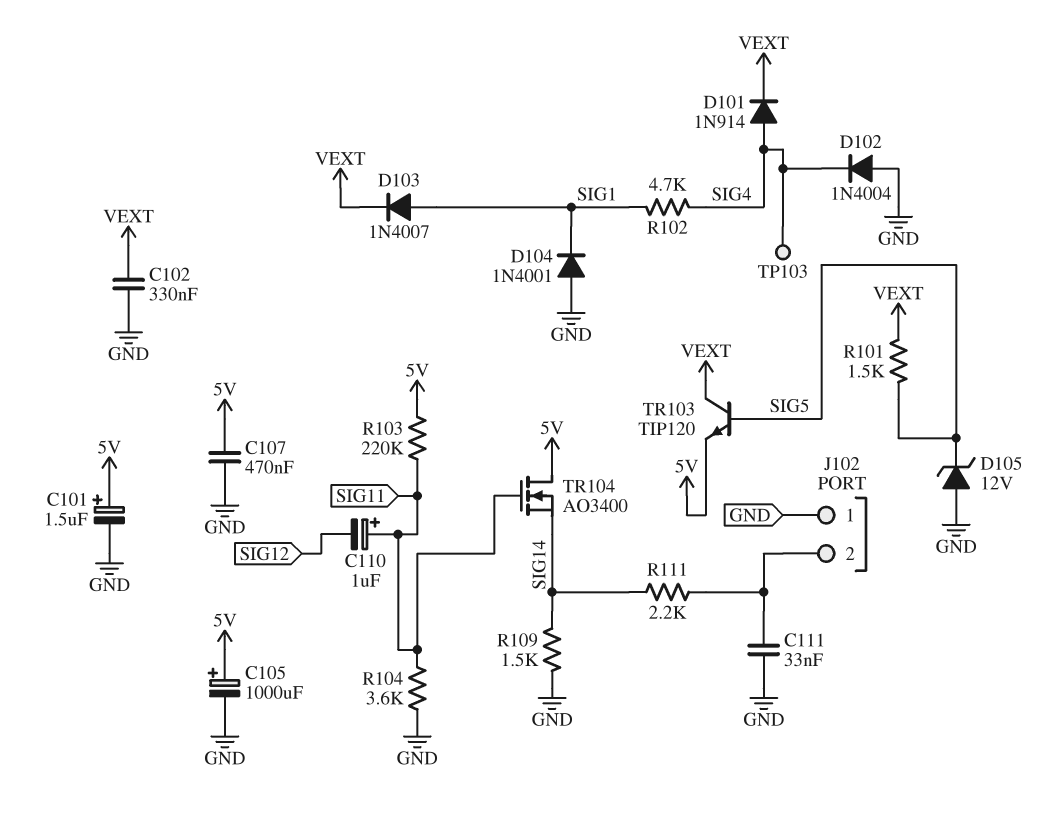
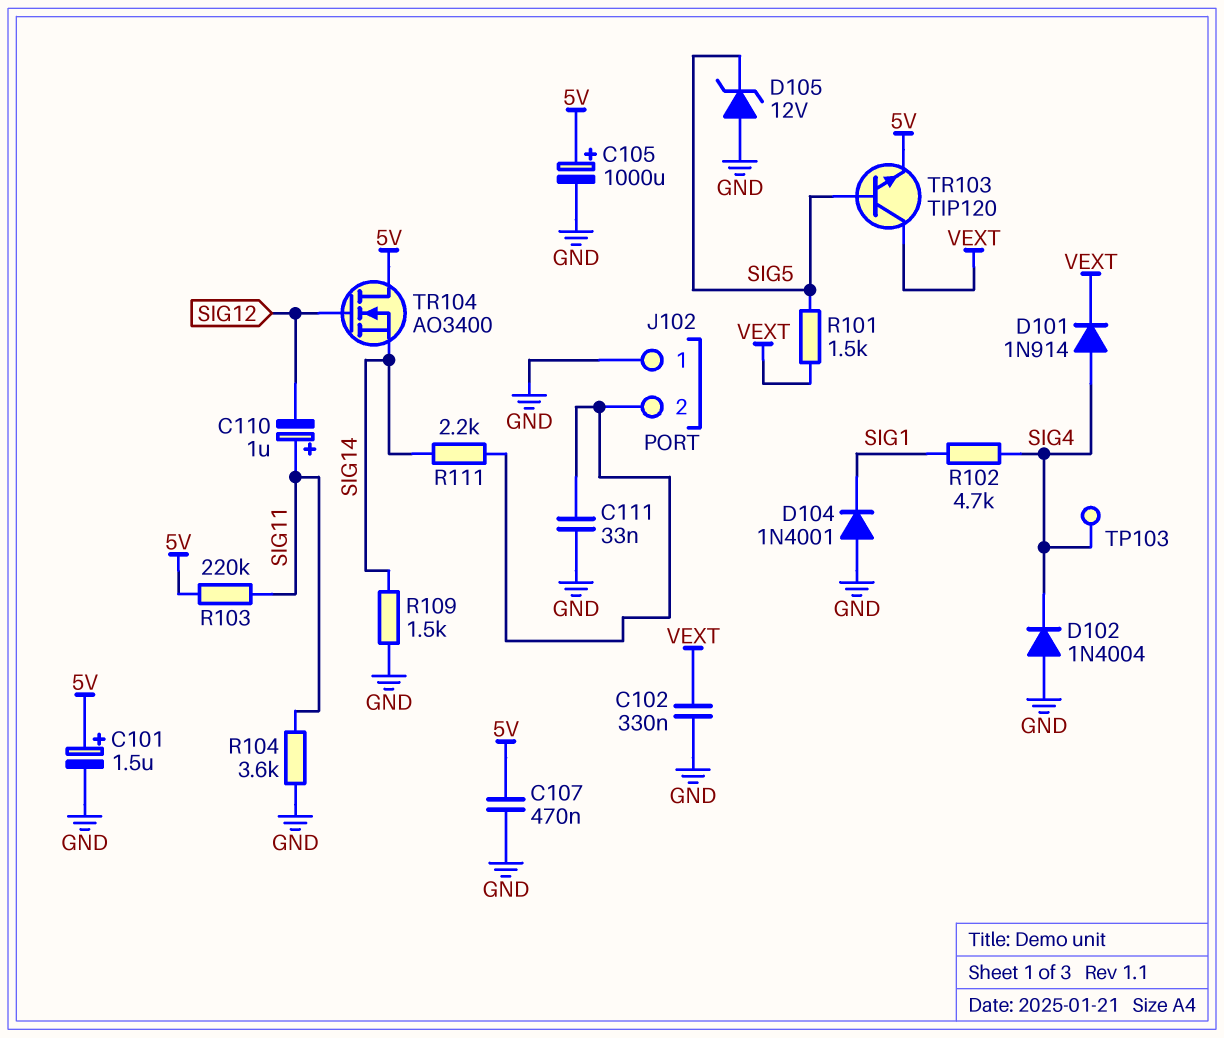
D103: diode 1N4007 (A SIG1, K VEXT) -> none
TR104: NMOS AO3400 (G SIG11, D 5V, S SIG14) -> NMOS AO3400 (G SIG12, D 5V, S SIG14)

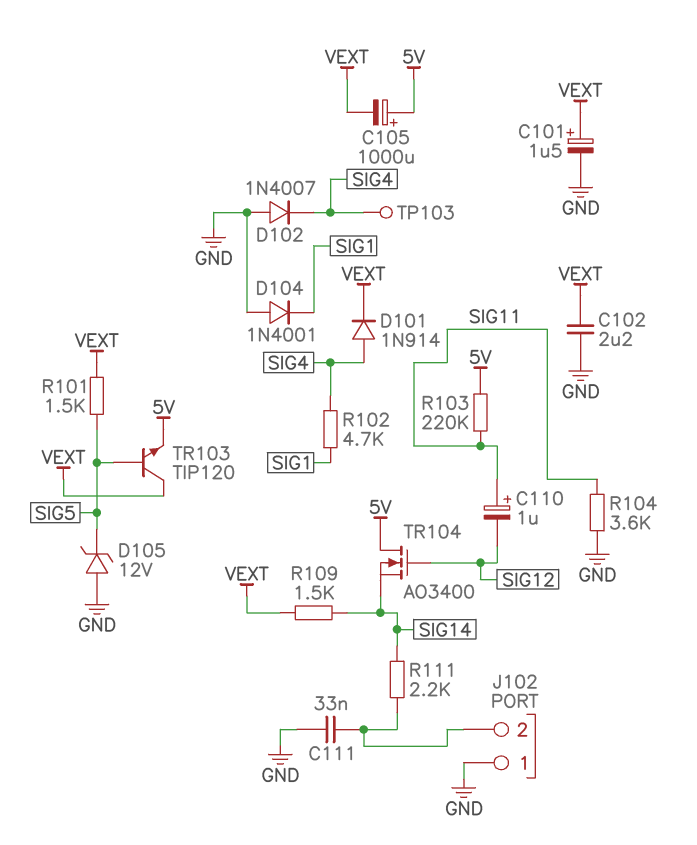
C101: 1.5uF (plus 5V, minus GND) -> 1.5uF (plus VEXT, minus GND)
C102: 330nF (GND, VEXT) -> 2.2uF (GND, VEXT)
C105: 1000uF (plus 5V, minus GND) -> 1000uF (plus 5V, minus VEXT)
C107: 470nF (5V, GND) -> none
D102: diode 1N4004 (A GND, K SIG4) -> diode 1N4007 (A GND, K SIG4)
R109: 1.5k (GND, SIG14) -> 1.5k (SIG14, VEXT)

